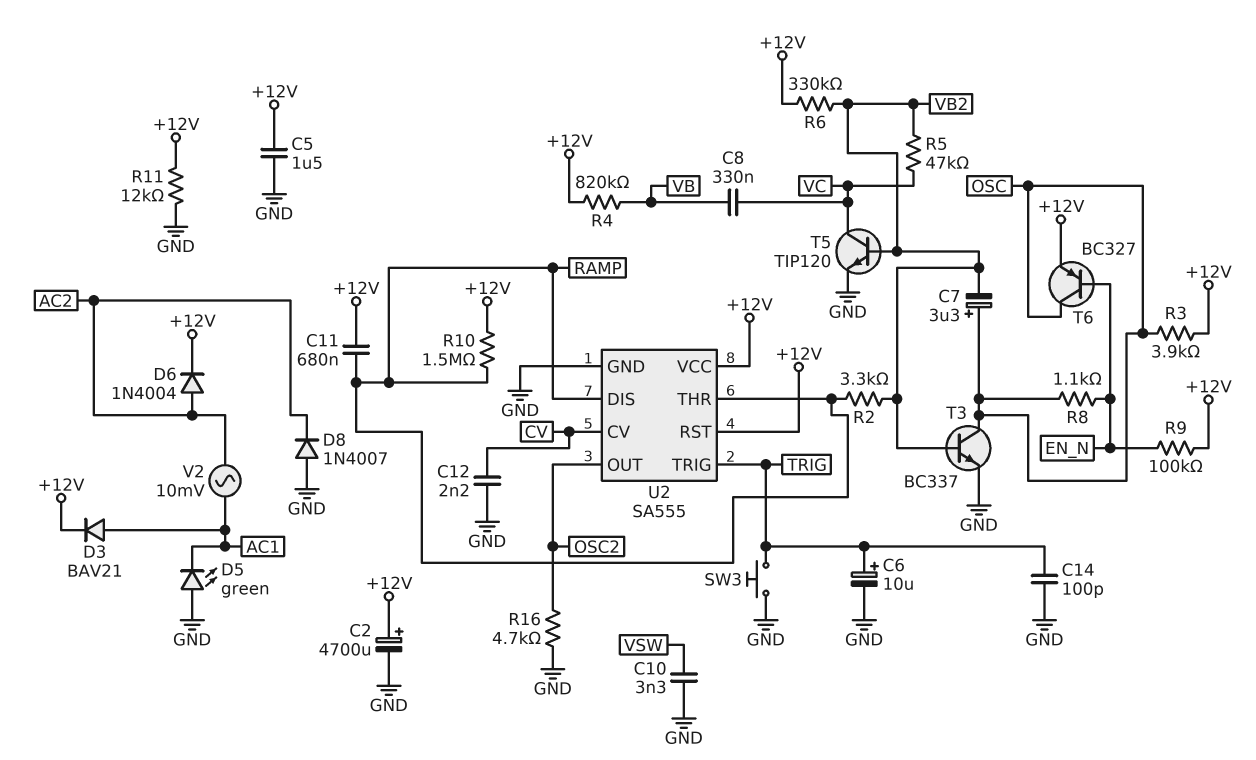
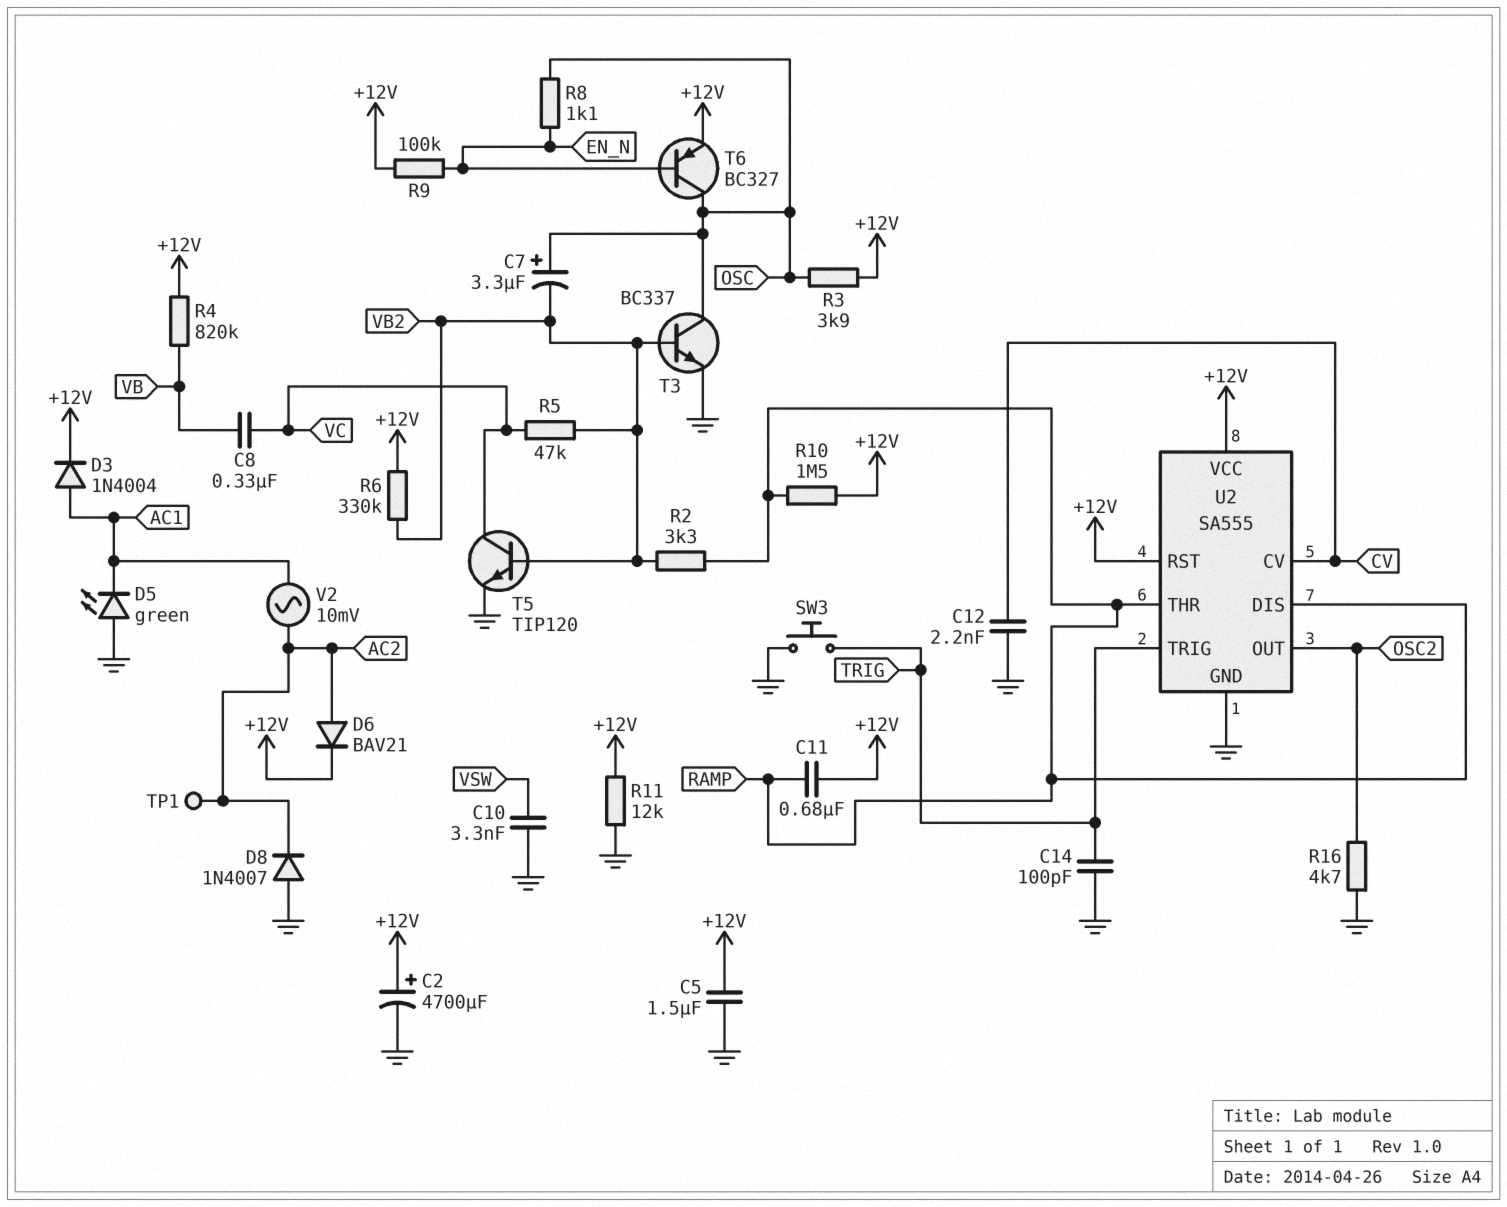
C6: 10uF (plus TRIG, minus GND) -> none
D3: diode BAV21 (A AC1, K +12V) -> diode 1N4004 (A AC1, K +12V)
D6: diode 1N4004 (A AC2, K +12V) -> diode BAV21 (A AC2, K +12V)
TP1: none -> test point (AC2)

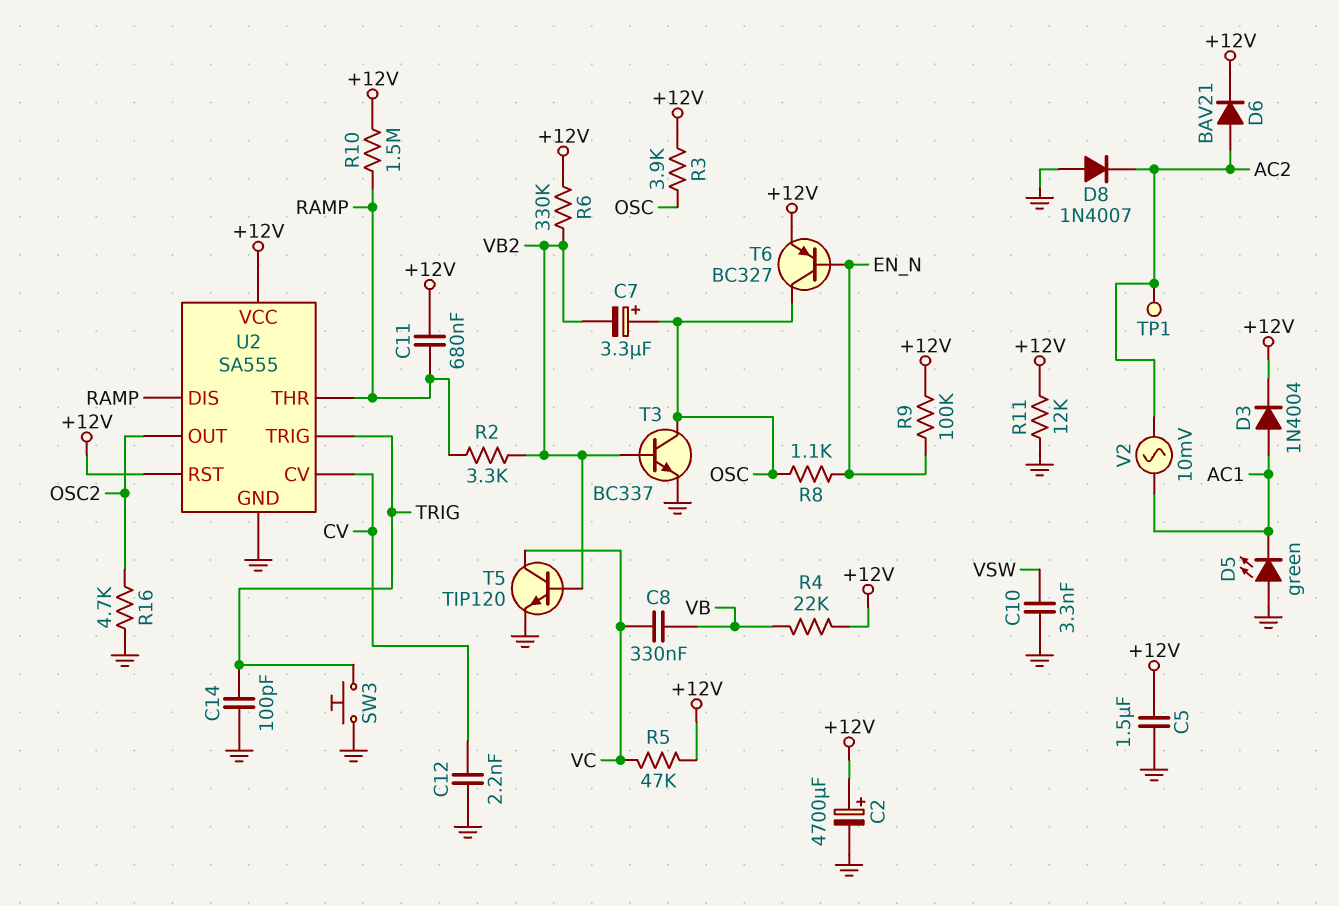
R4: 820k (+12V, VB) -> 22k (+12V, VB)
R5: 47k (VB2, VC) -> 47k (+12V, VC)

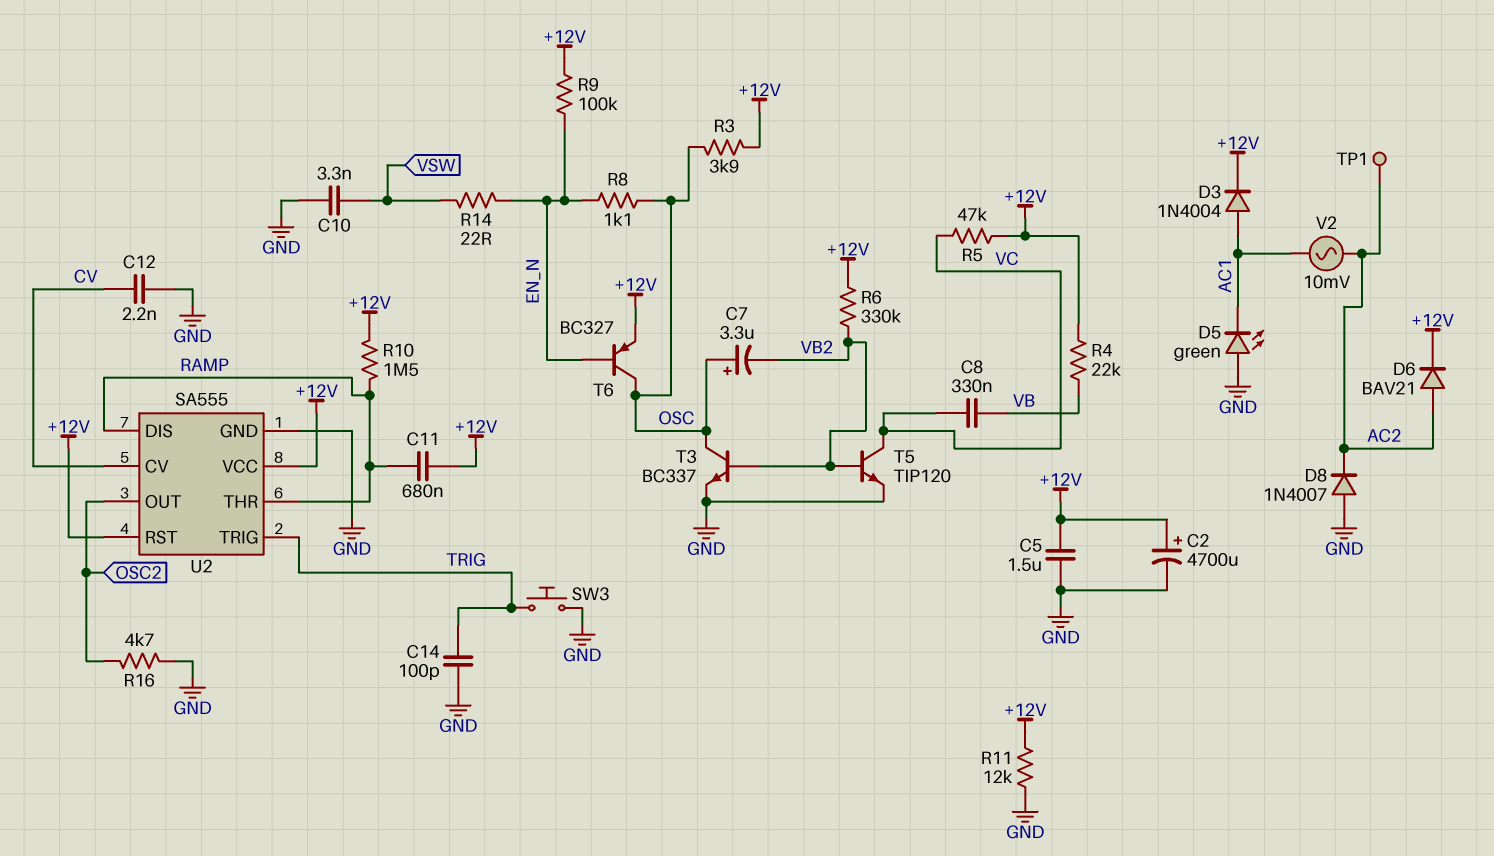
R2: 3.3k (RAMP, VB2) -> none
R14: none -> 22 (EN_N, VSW)

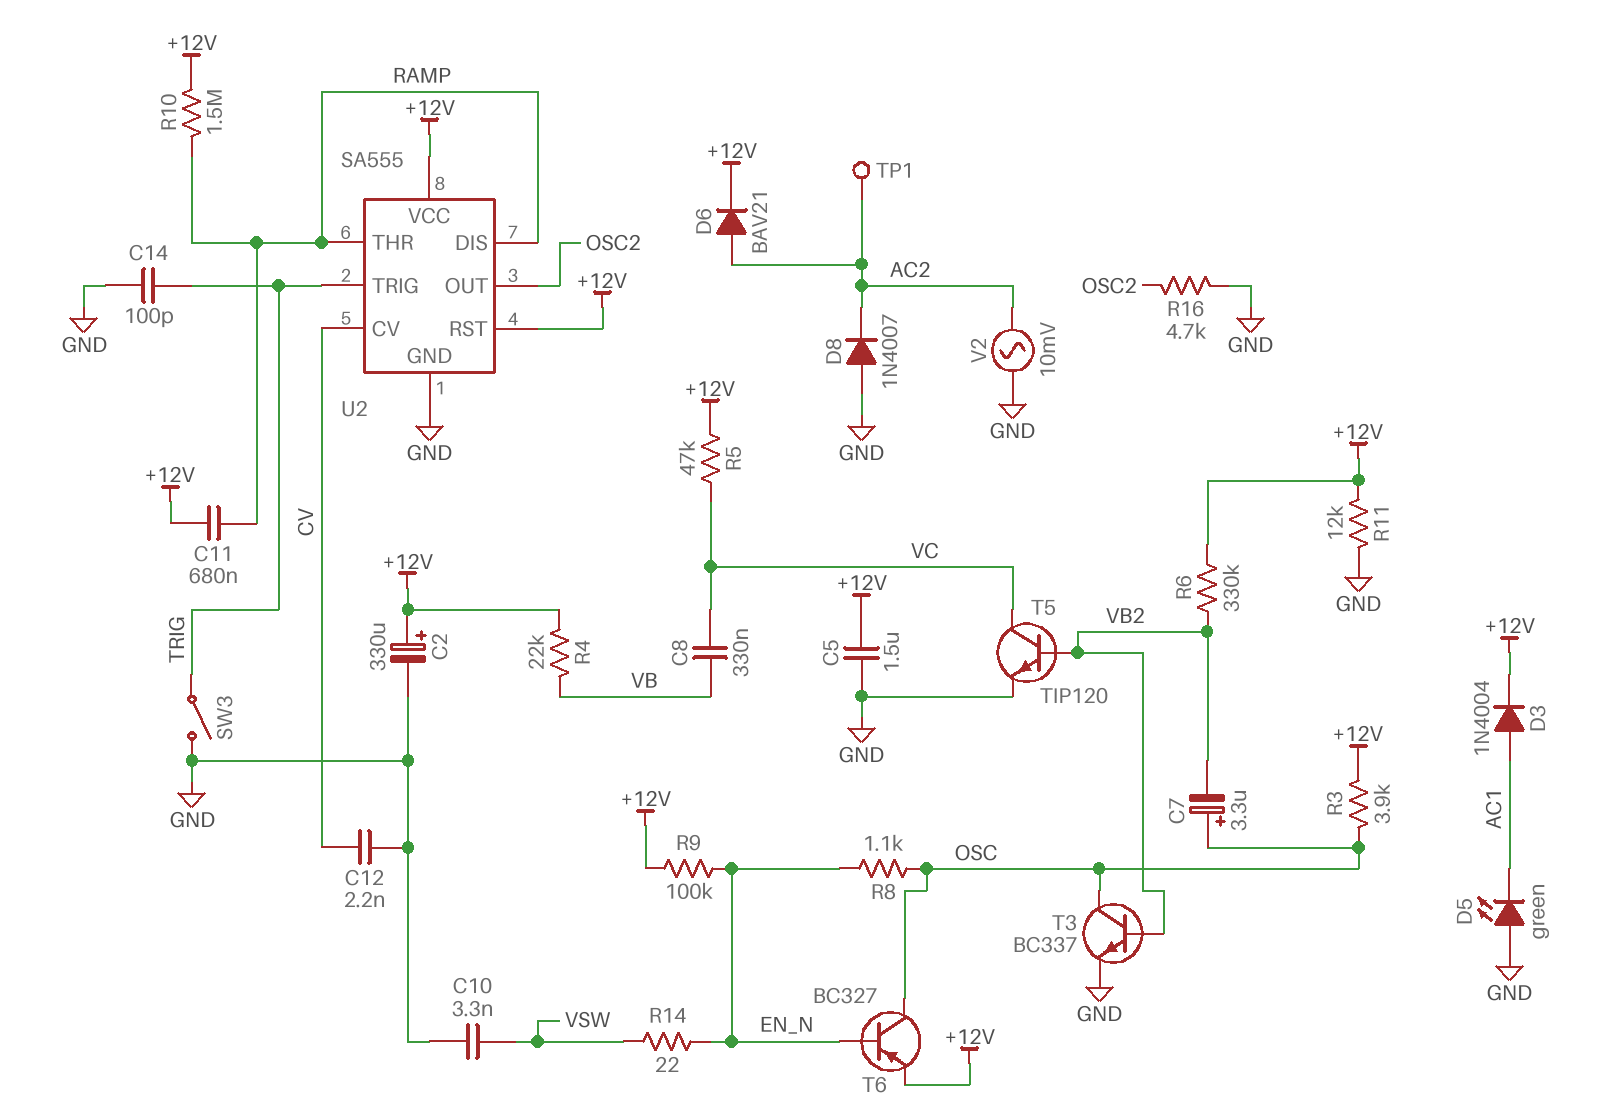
C2: 4700uF (plus +12V, minus GND) -> 330uF (plus +12V, minus GND)
SW3: button (GND, TRIG) -> switch (GND, TRIG)
V2: AC 10mV (AC1, AC2) -> AC 10mV (AC2, GND)

